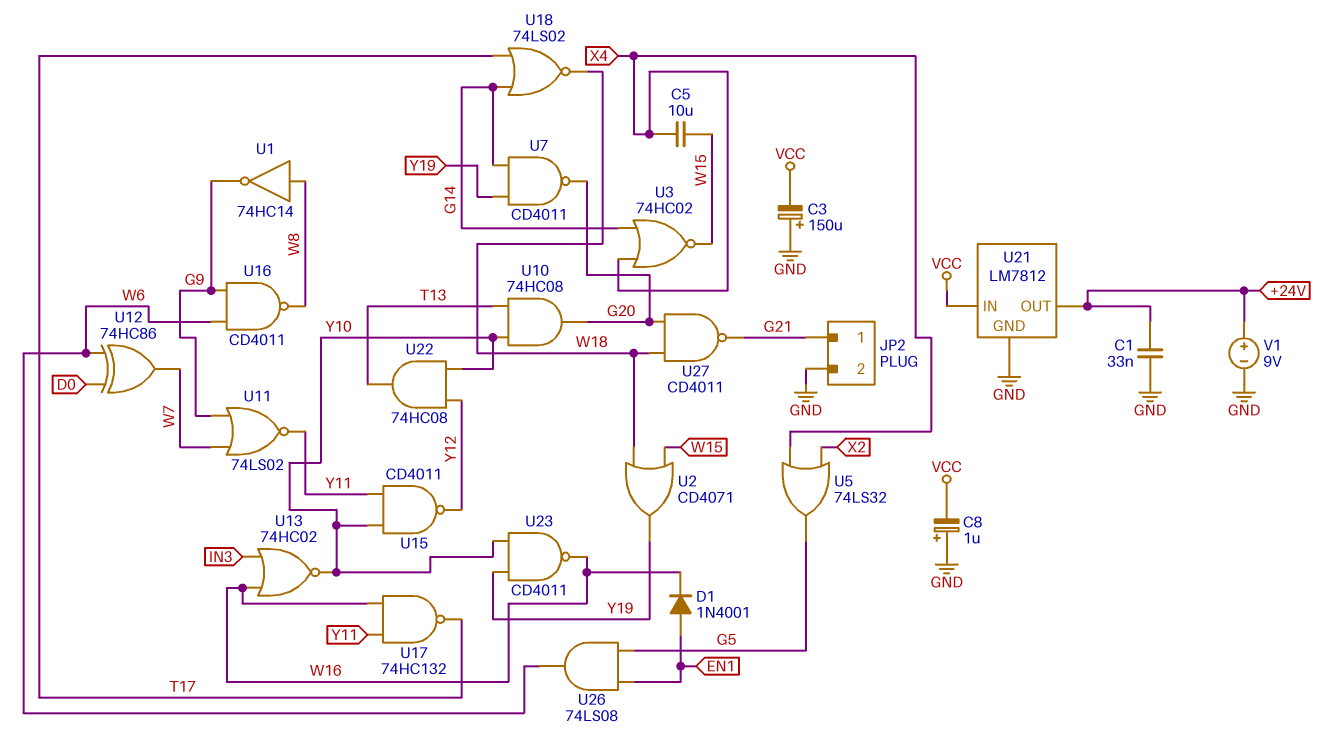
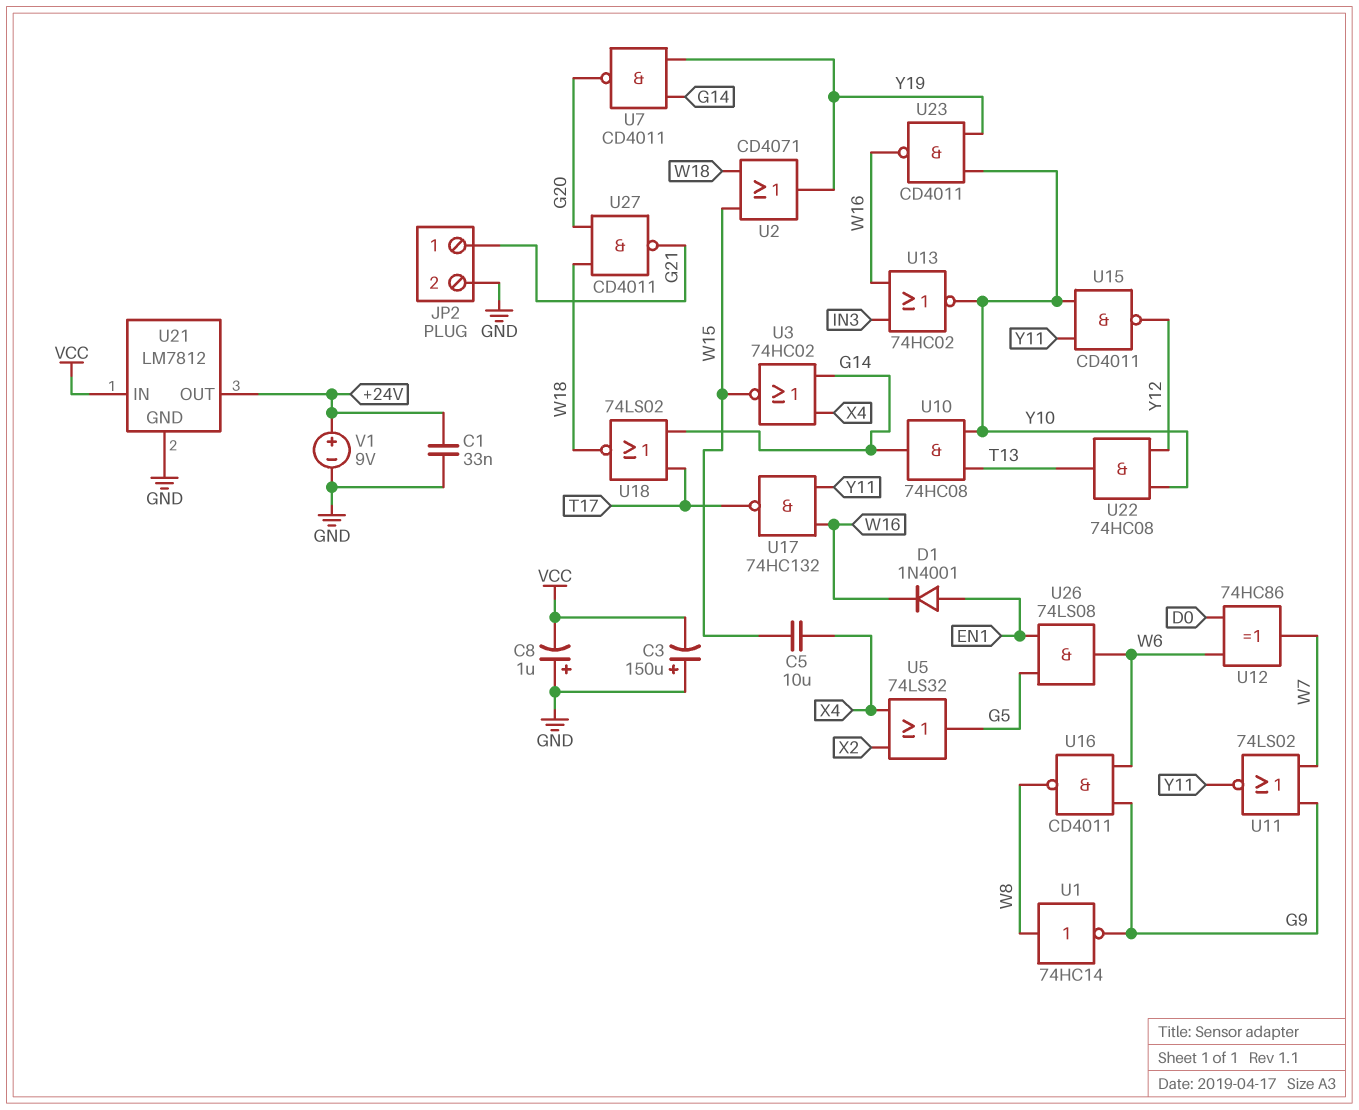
U10: AND 74HC08 (in T13, in Y10, out G20) -> AND 74HC08 (in T13, in Y10, out G14)

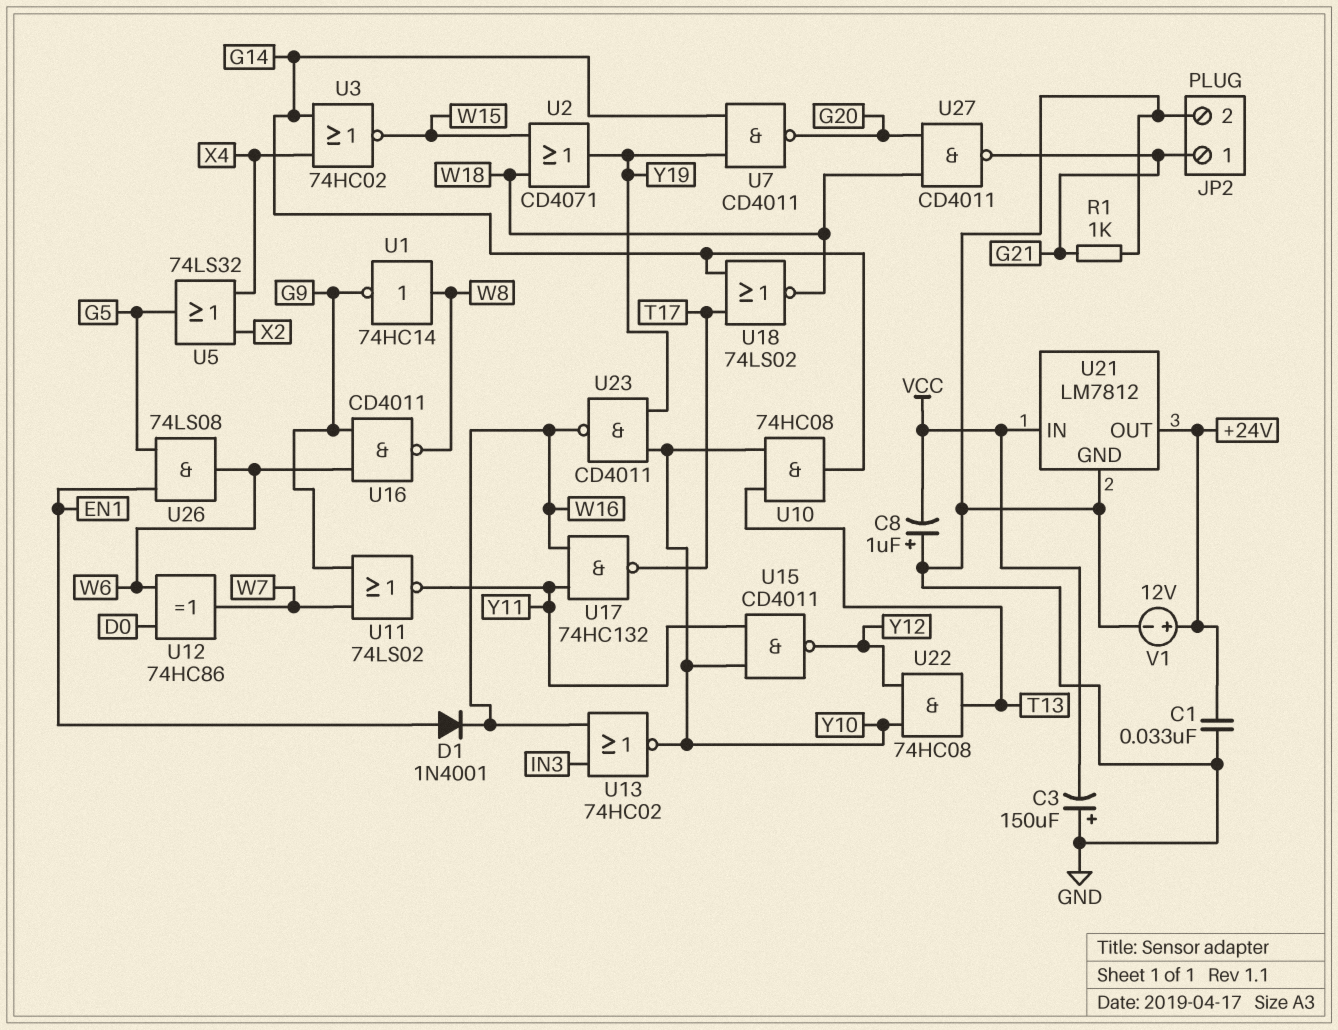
C5: 10uF (W15, X4) -> none
R1: none -> 1k (G21, GND)
V1: 9V (plus +24V, minus GND) -> 12V (plus +24V, minus GND)

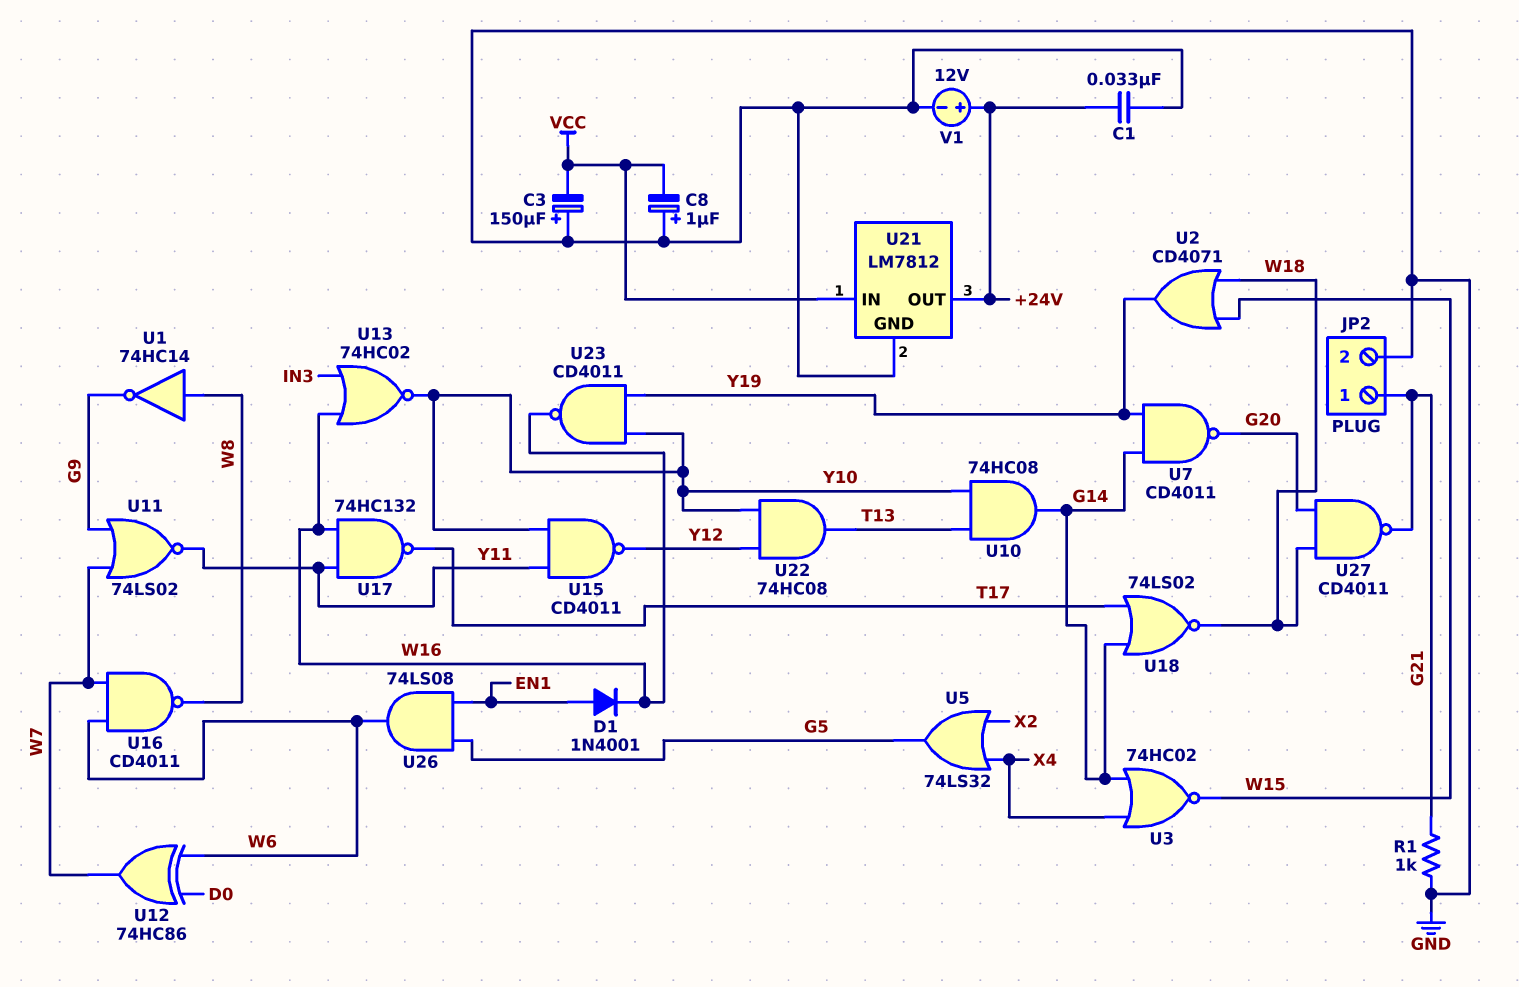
U16: NAND CD4011 (in G9, in W6, out W8) -> NAND CD4011 (in W6, in W7, out W8)

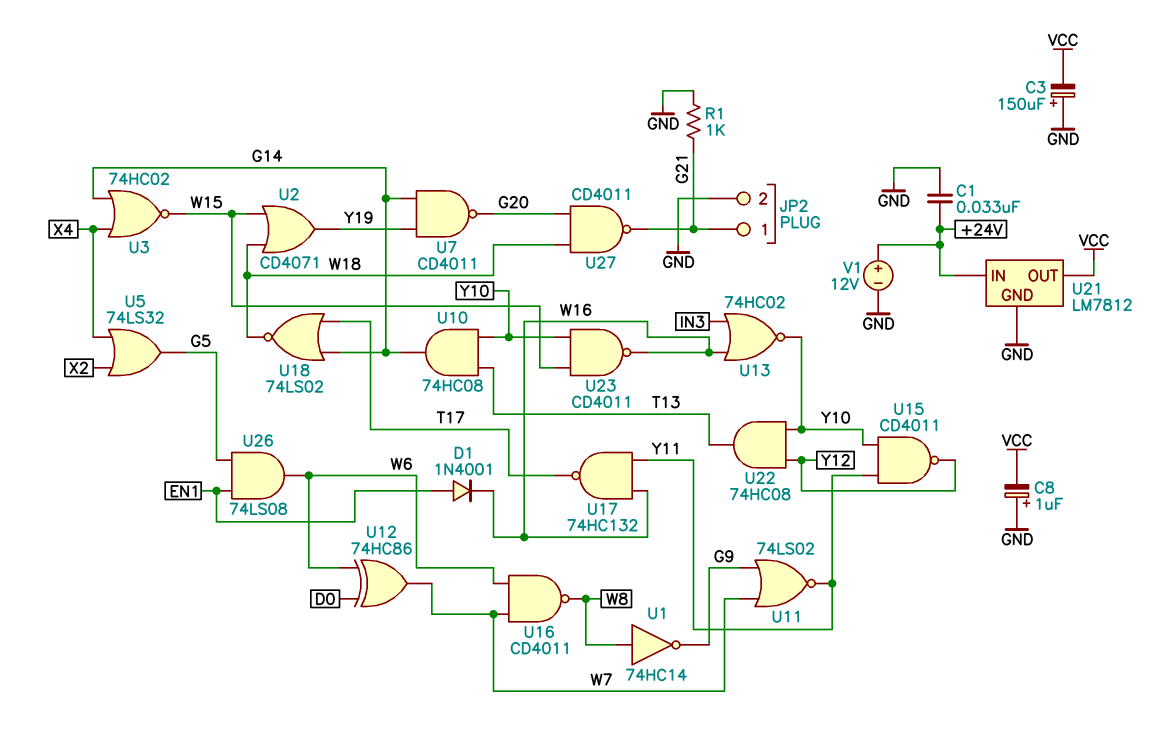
U21 pin IN: VCC -> +24V
U21 pin OUT: +24V -> VCC
U23: NAND CD4011 (in Y10, in Y19, out W16) -> NAND CD4011 (in W15, in Y10, out W16)

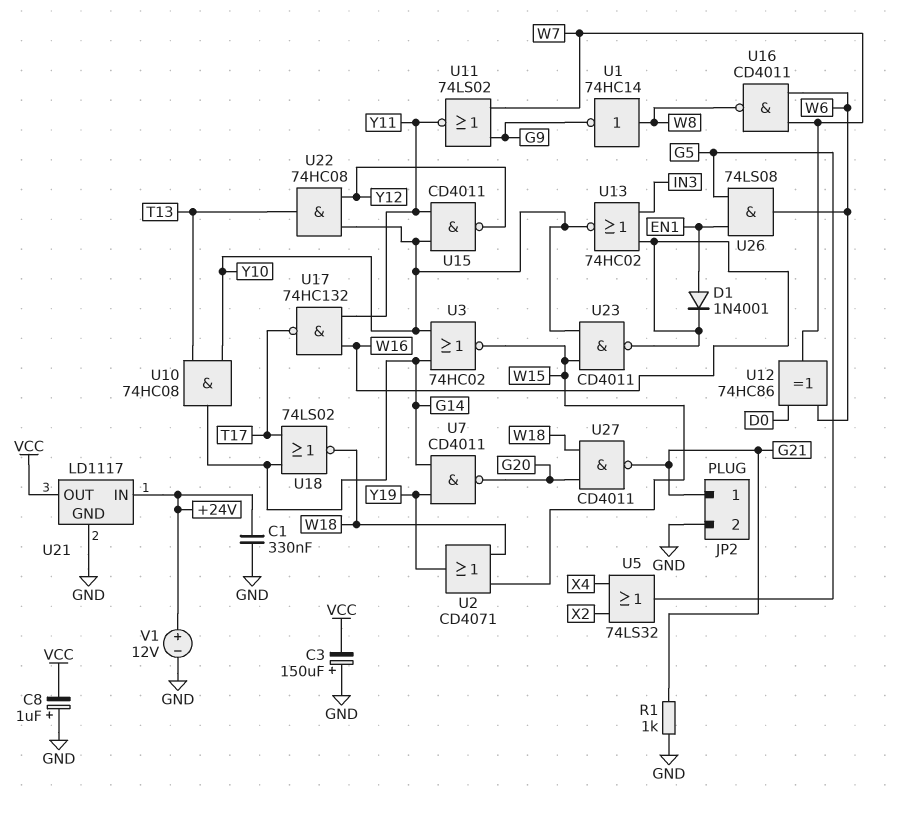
C1: 33nF (+24V, GND) -> 330nF (+24V, GND)
U3: NOR 74HC02 (in G14, in X4, out W15) -> NOR 74HC02 (in G14, in Y10, out W15)
U21: LM7812 -> LD1117

